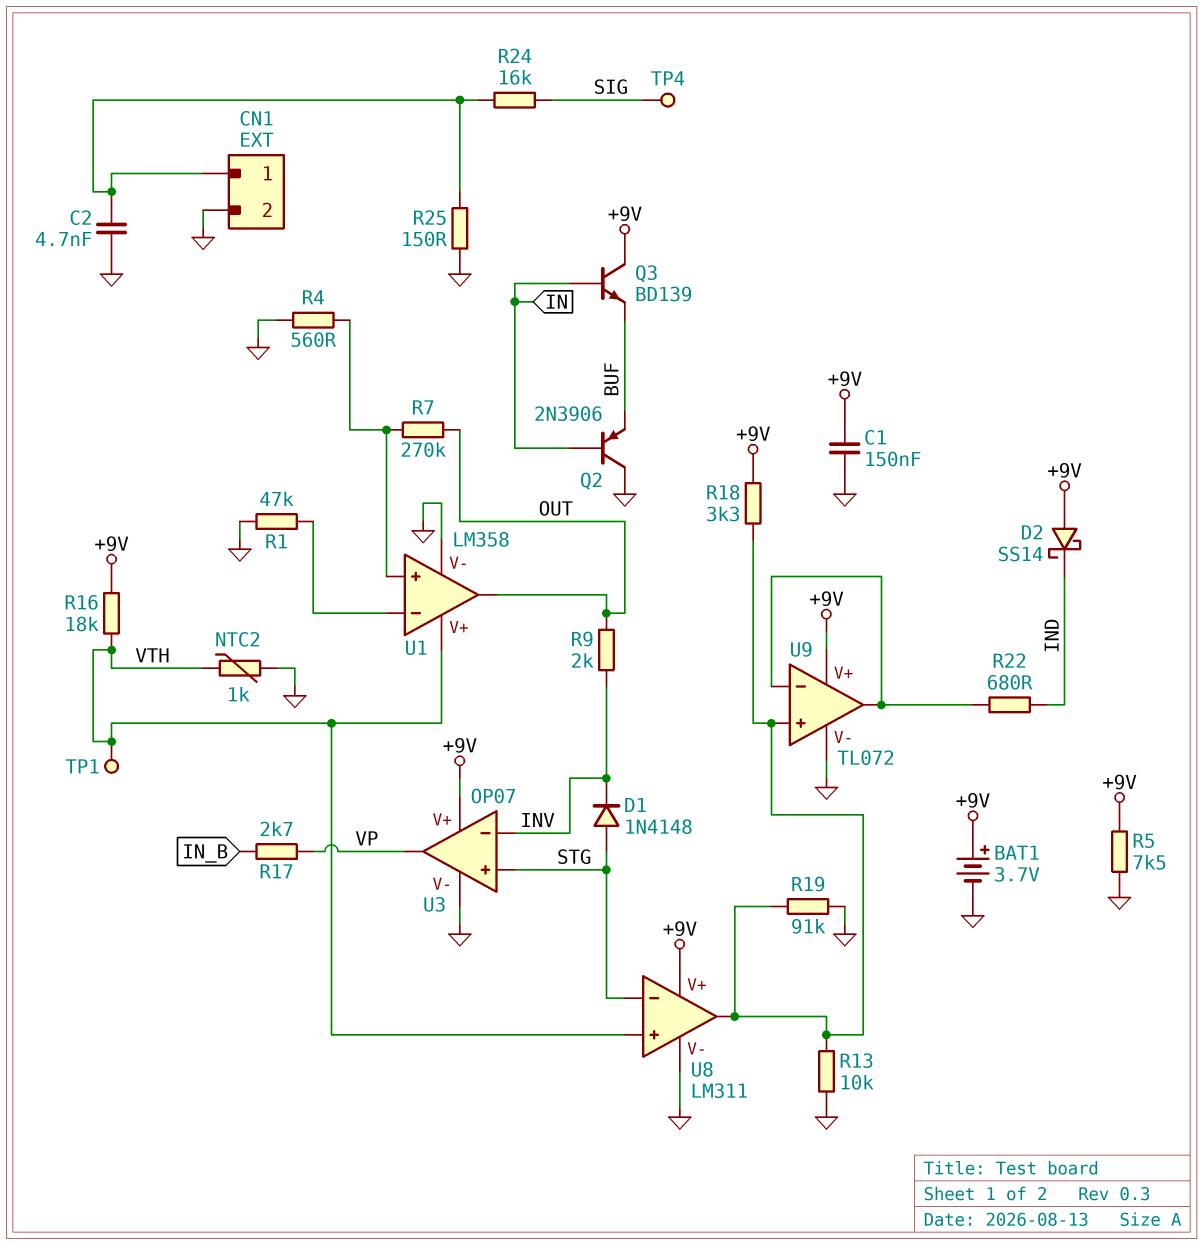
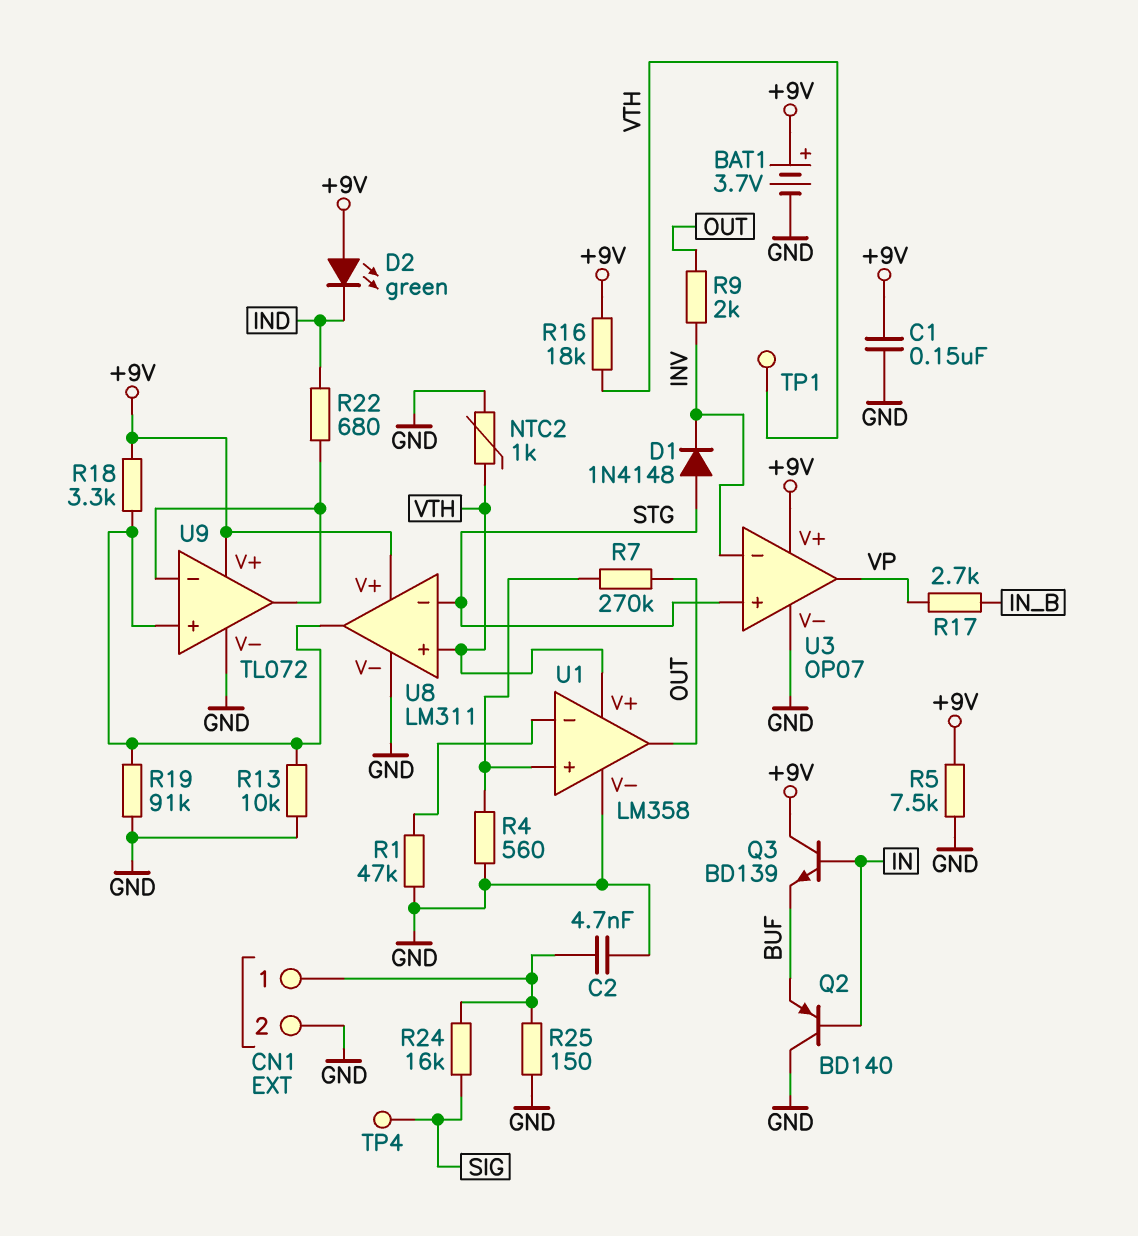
D2: schottky SS14 (A +9V, K IND) -> LED green (A +9V, K IND)
Q2: PNP 2N3906 (B IN, C GND, E BUF) -> PNP BD140 (B IN, C GND, E BUF)

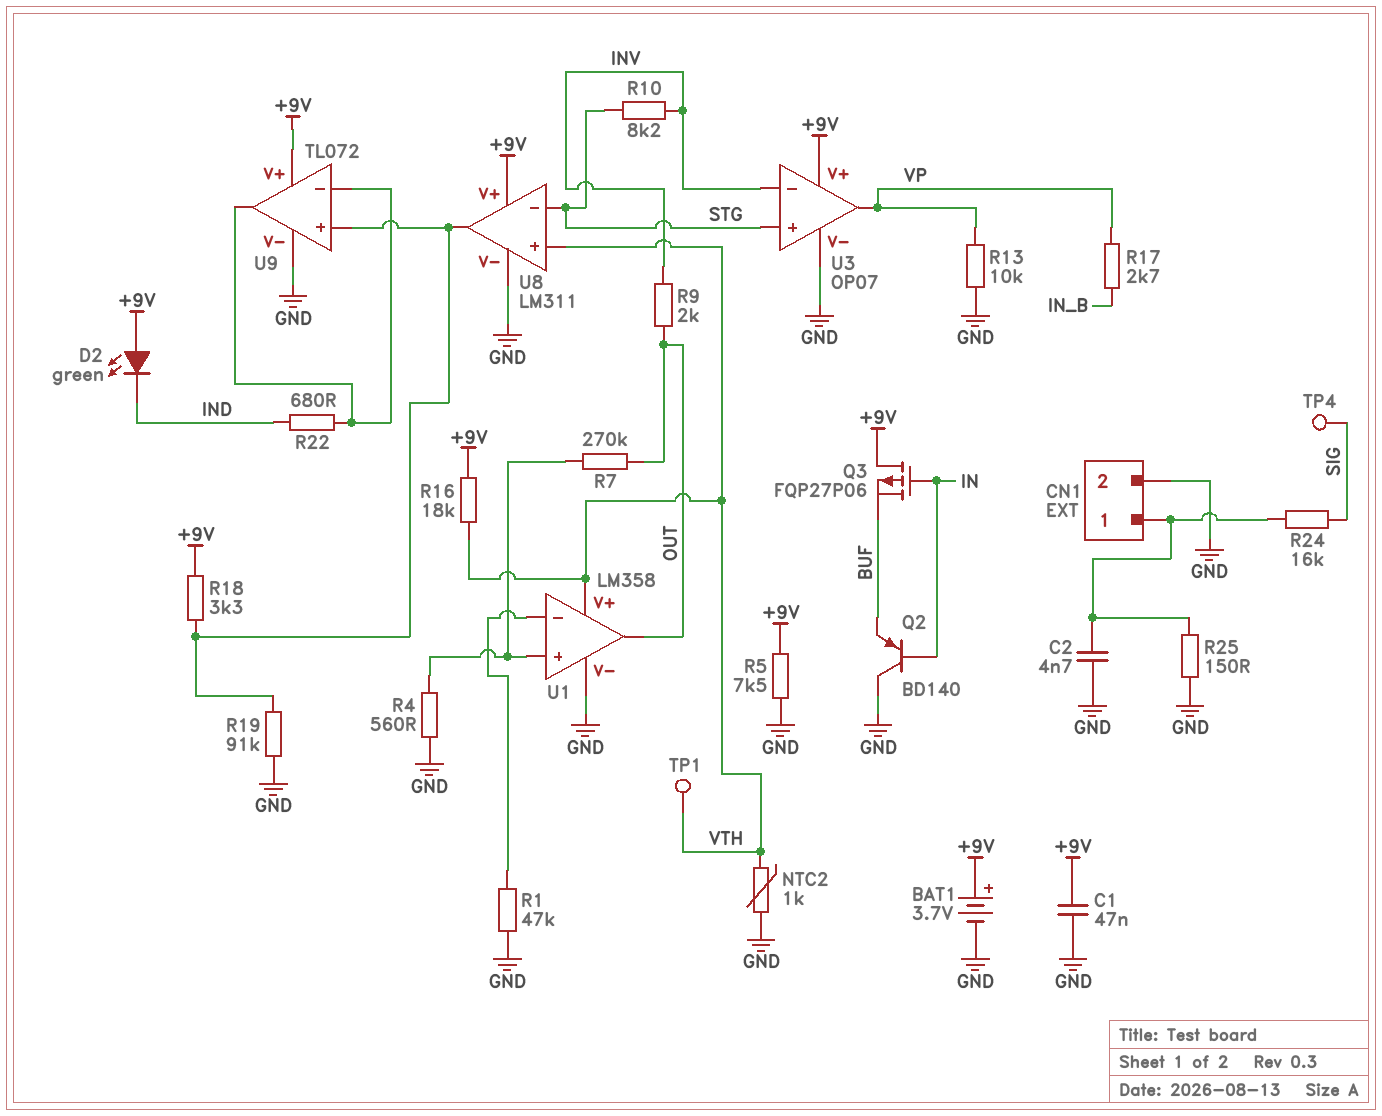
C1: 150nF (+9V, GND) -> 47nF (+9V, GND)
D1: diode 1N4148 (A STG, K INV) -> none
Q3: NPN BD139 (B IN, C +9V, E BUF) -> PMOS FQP27P06 (G IN, D +9V, S BUF)
R10: none -> 8.2k (INV, STG)
R13: 10k (GND, U8/out) -> 10k (GND, VP)

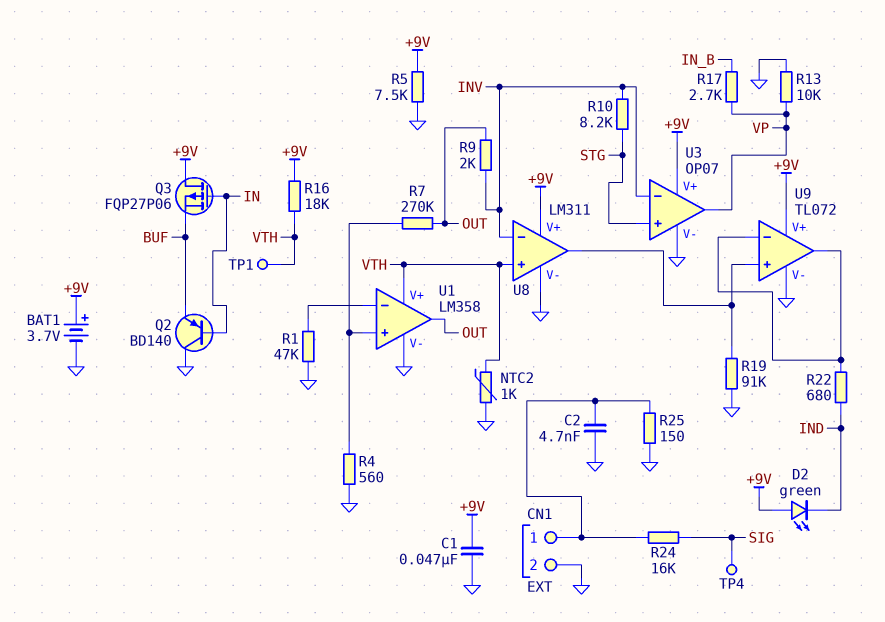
R18: 3.3k (+9V, U8/out) -> none
U8 pin in-: STG -> INV

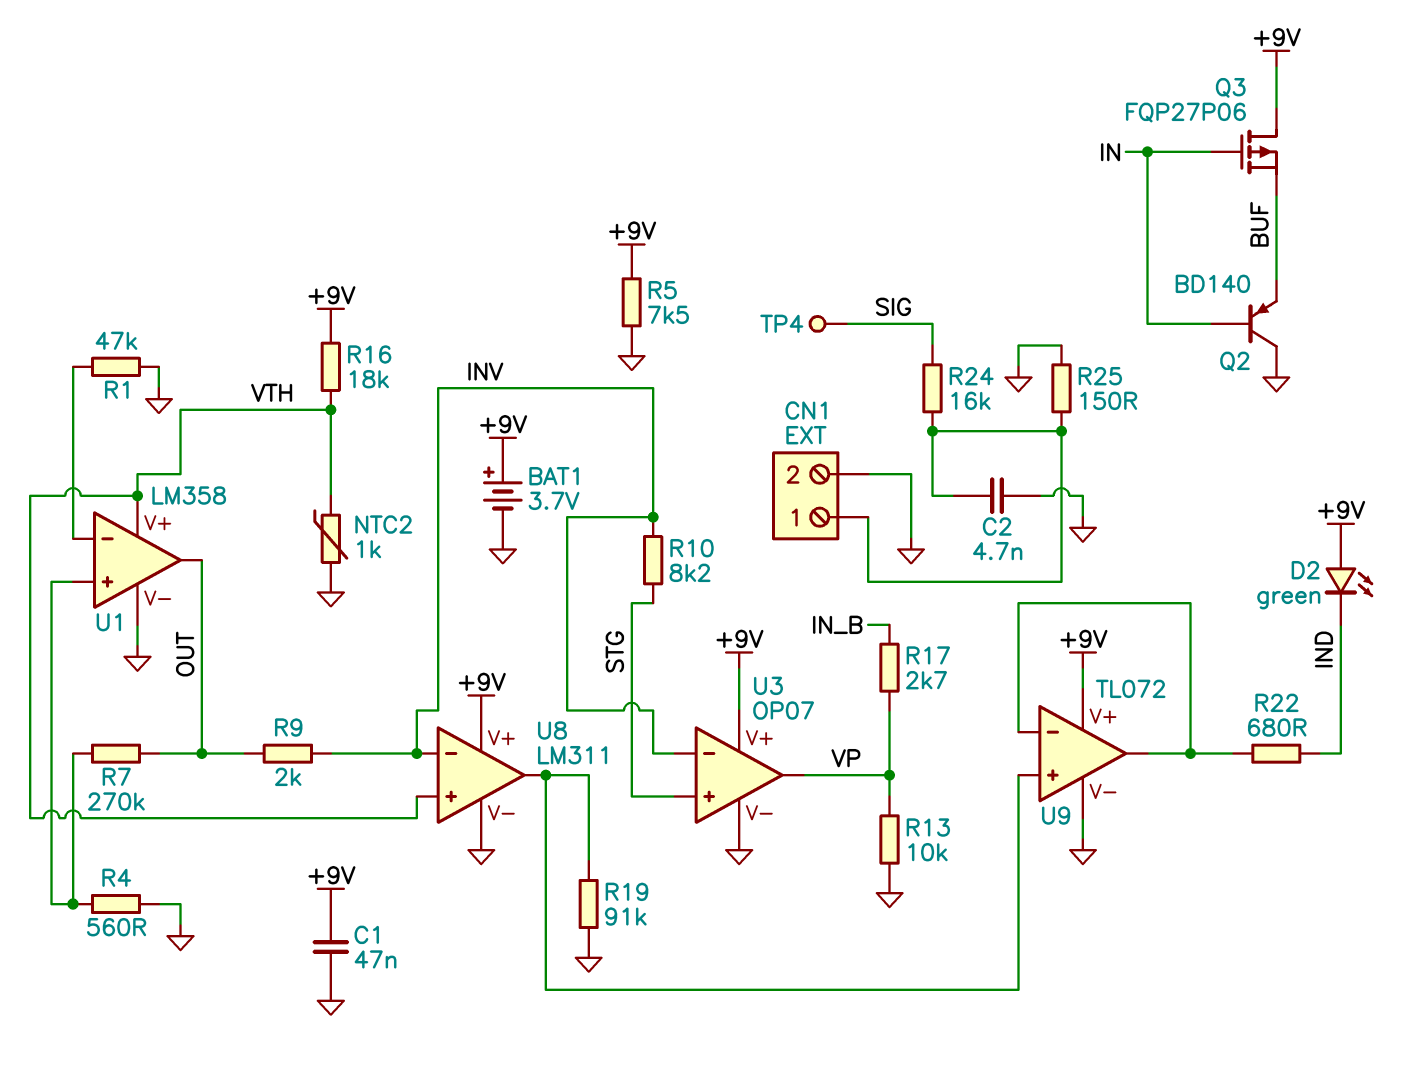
TP1: test point (VTH) -> none

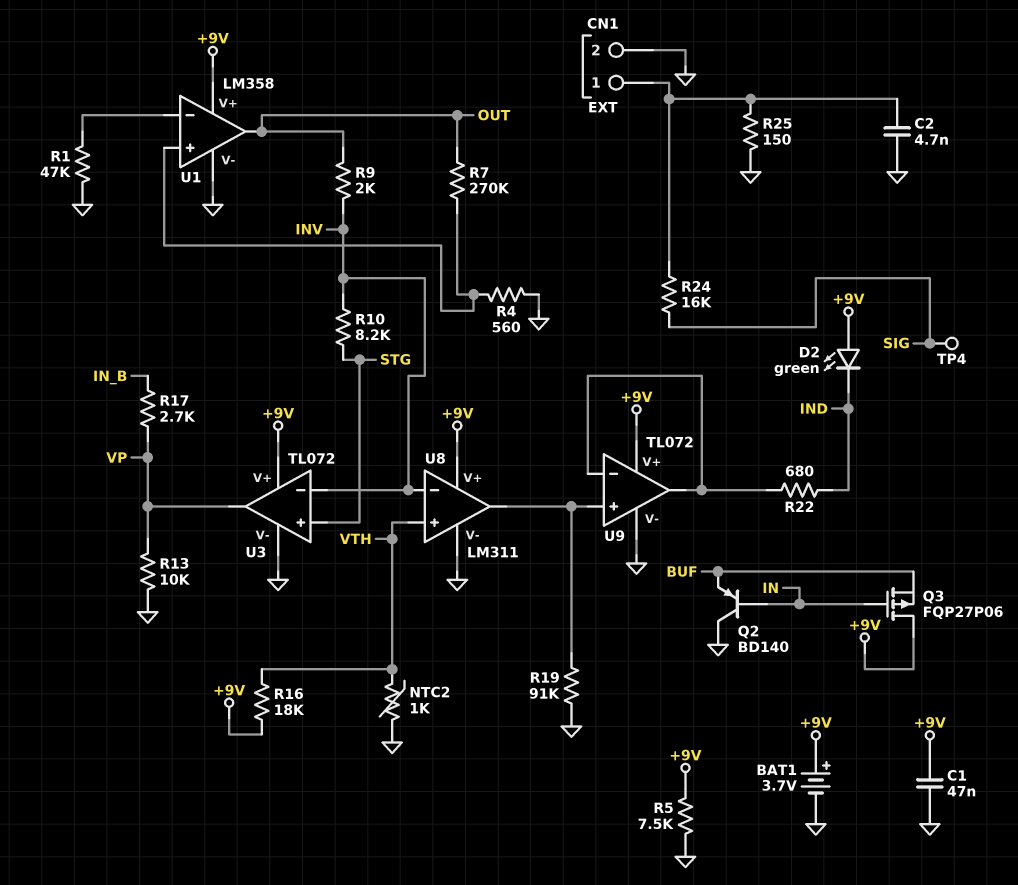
U1 pin V+: VTH -> +9V
U3: OP07 -> TL072

